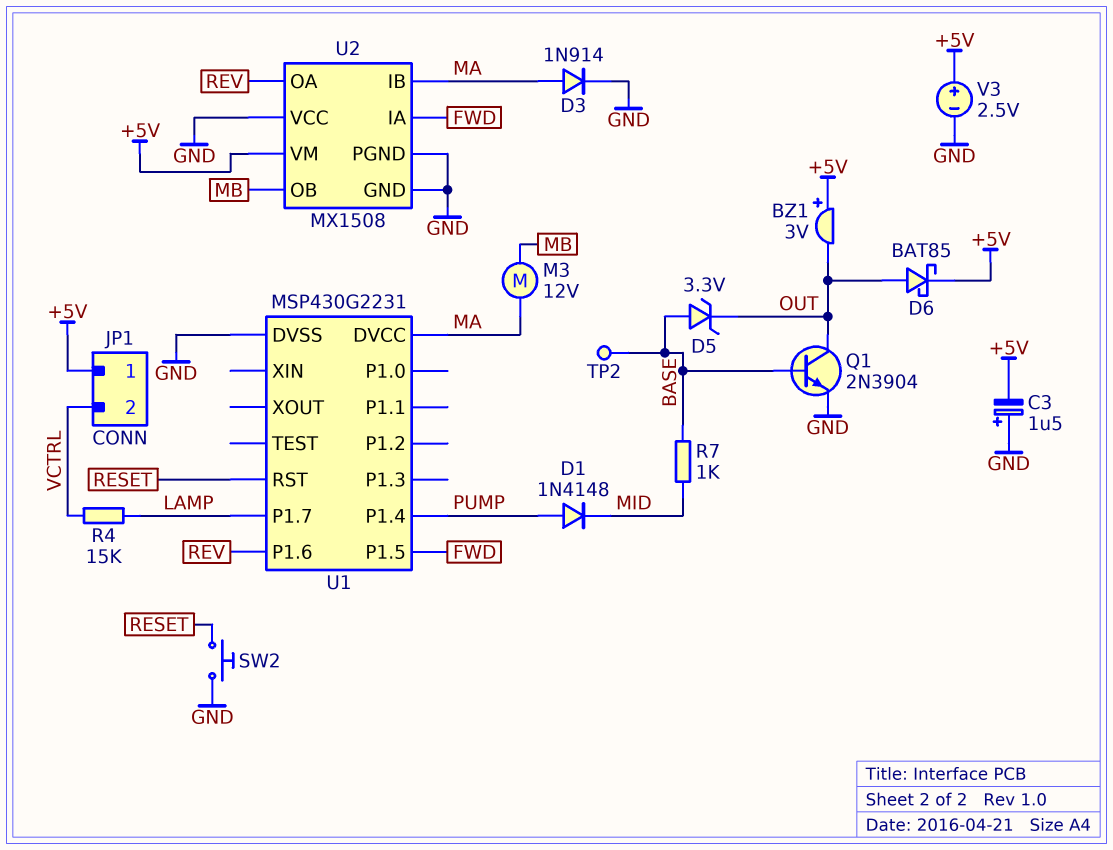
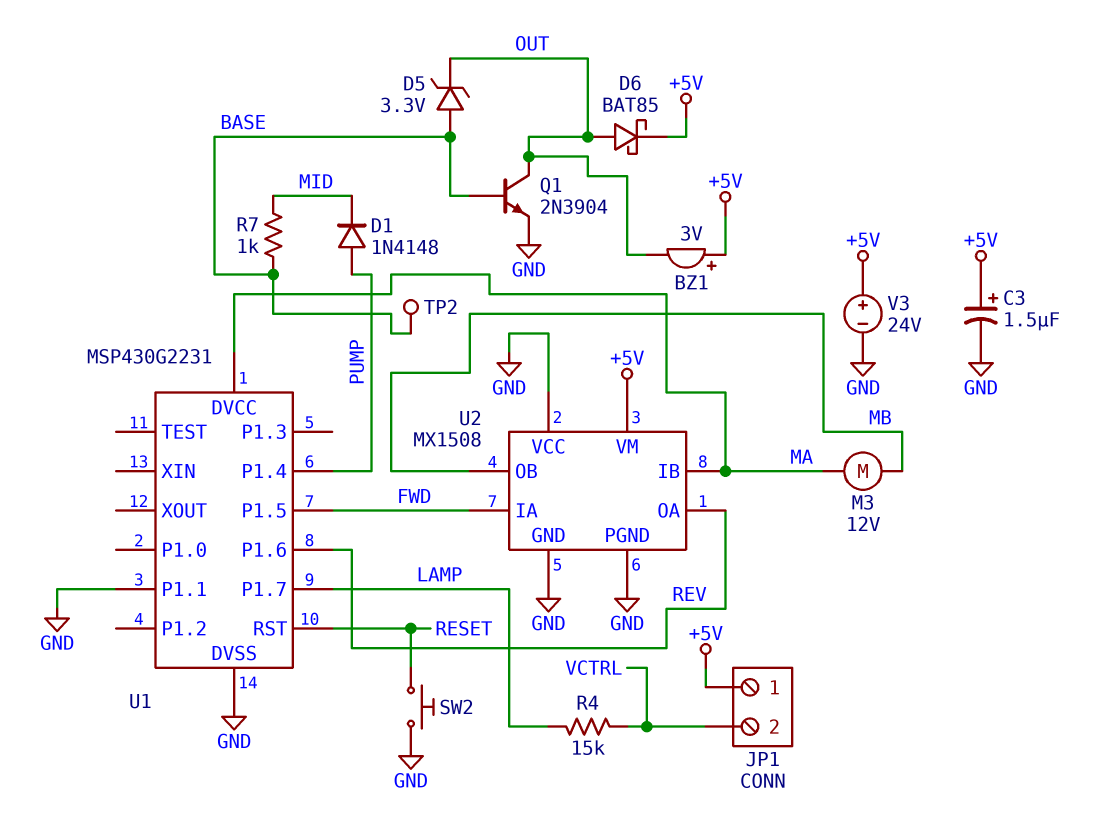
C3: 1.5uF (plus GND, minus +5V) -> 1.5uF (plus +5V, minus GND)
D3: diode 1N914 (A MA, K GND) -> none
U1 pin P1.1: none -> GND
V3: 2.5V (plus +5V, minus GND) -> 24V (plus +5V, minus GND)

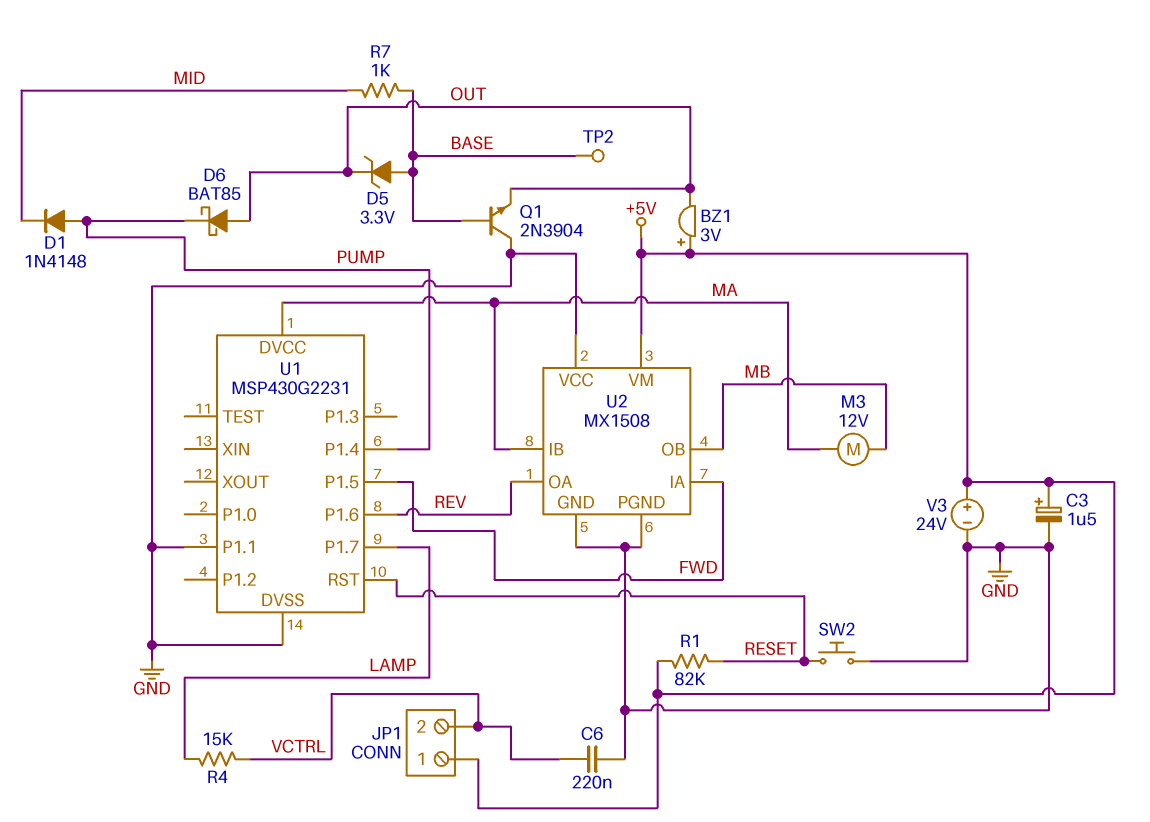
C6: none -> 220nF (GND, VCTRL)
D6: schottky BAT85 (A OUT, K +5V) -> schottky BAT85 (A OUT, K PUMP)
Q1: NPN 2N3904 (B BASE, C OUT, E GND) -> NPN 2N3904 (B BASE, C GND, E OUT)
R1: none -> 82k (+5V, RESET)

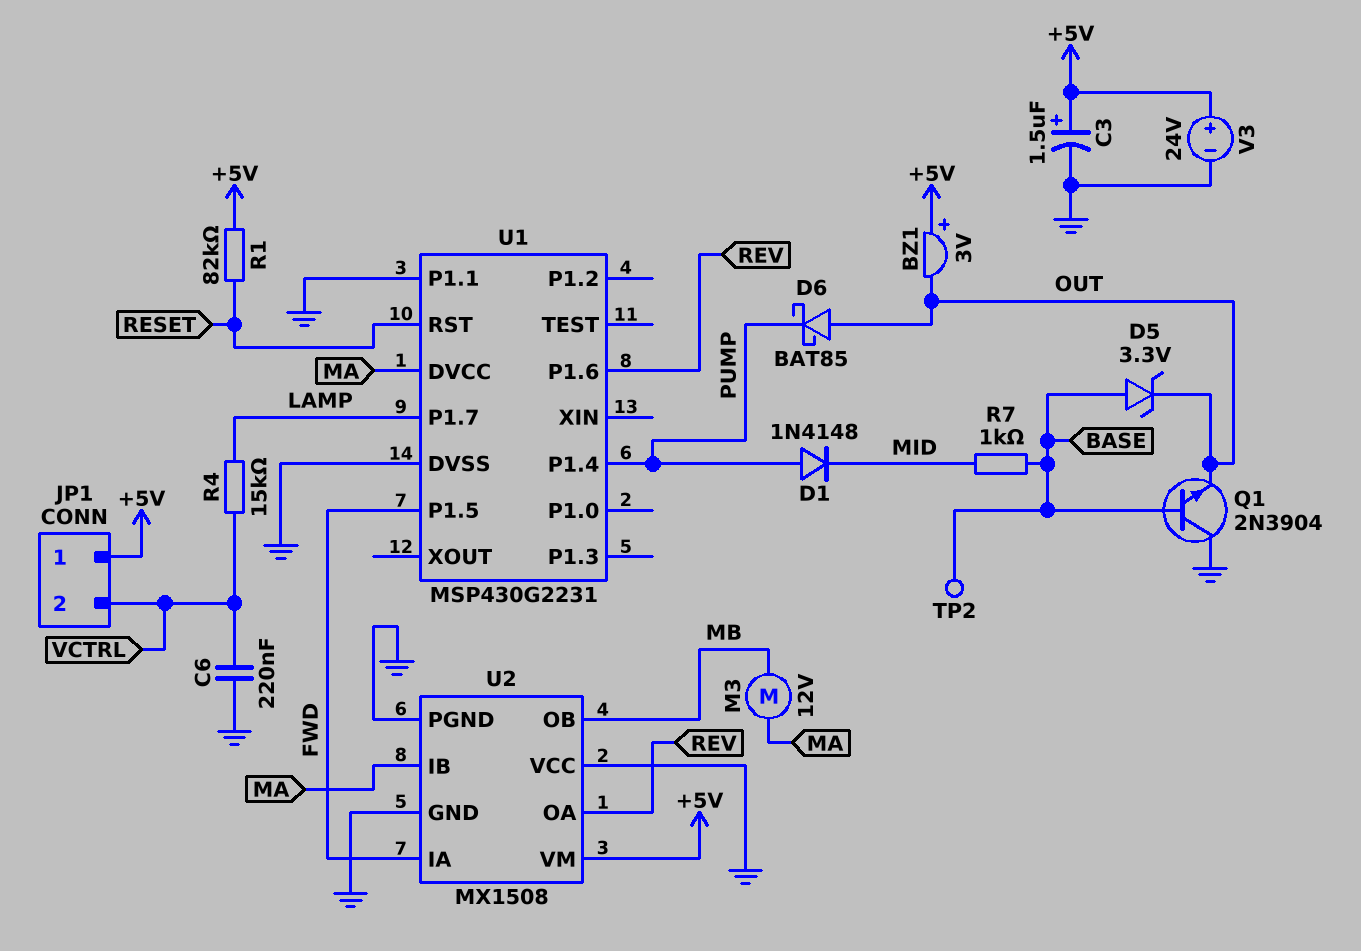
SW2: button (GND, RESET) -> none

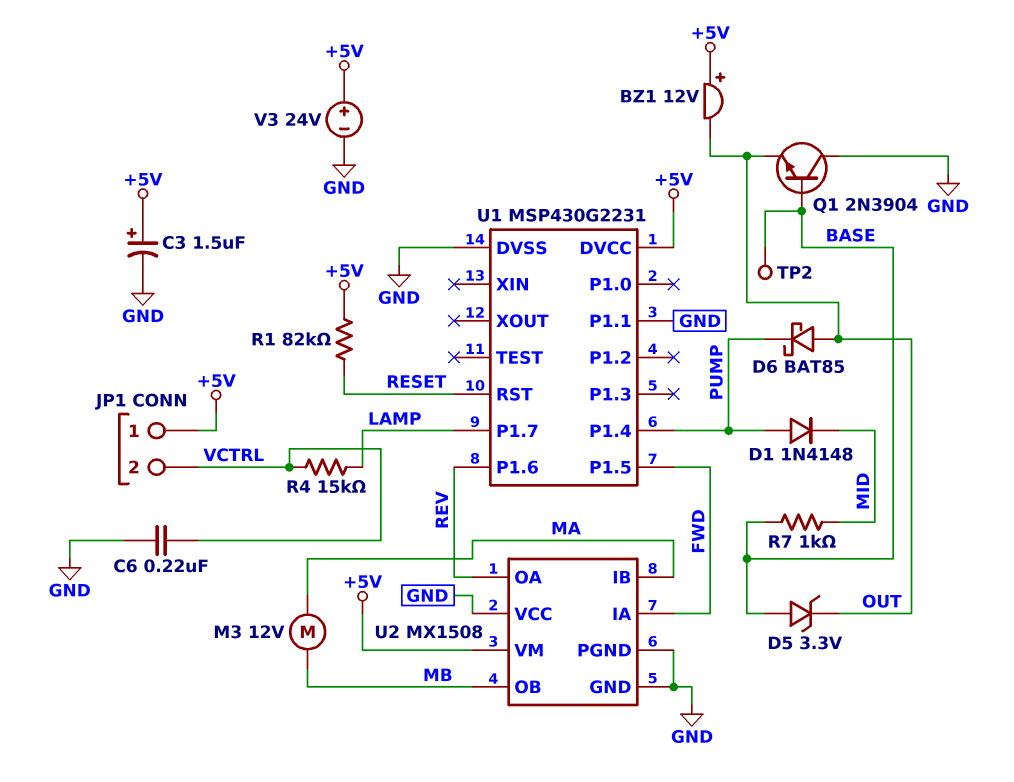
BZ1: buzzer 3V (plus +5V, minus OUT) -> buzzer 12V (plus +5V, minus OUT)
U1 pin DVCC: MA -> +5V

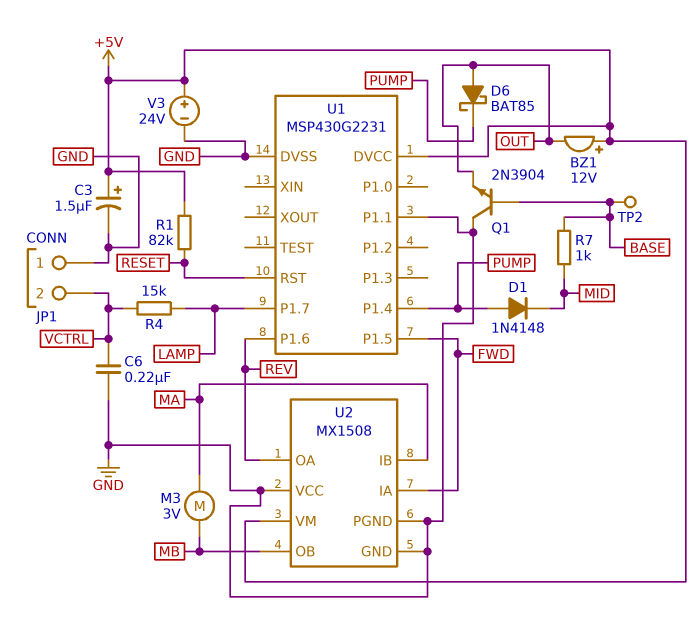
D5: zener 3.3V (A BASE, K OUT) -> none
JP1 pin 1: +5V -> GND
M3: motor 12V (MA, MB) -> motor 3V (MA, MB)

